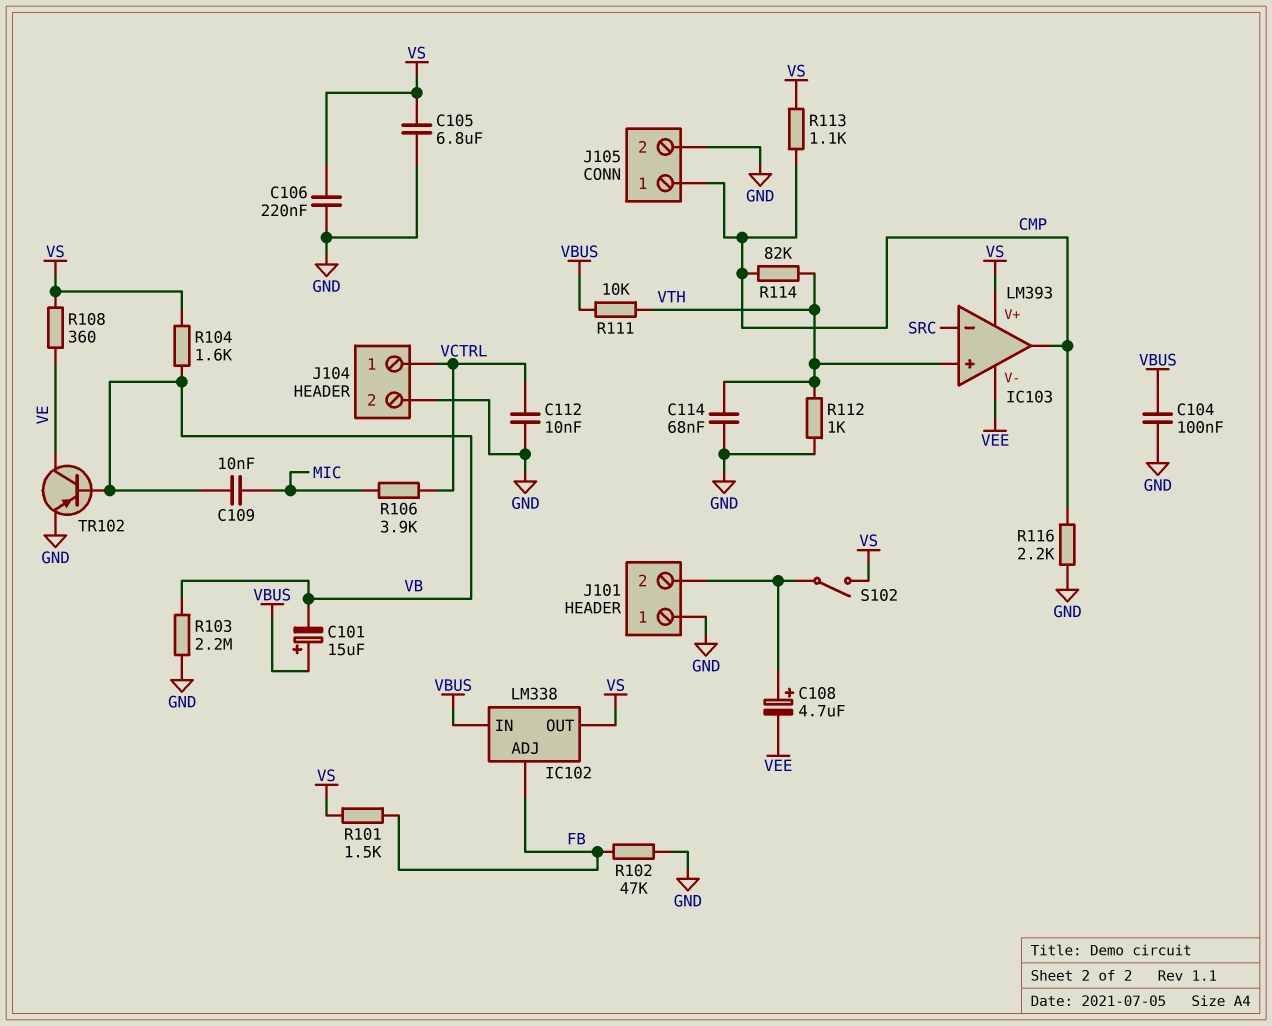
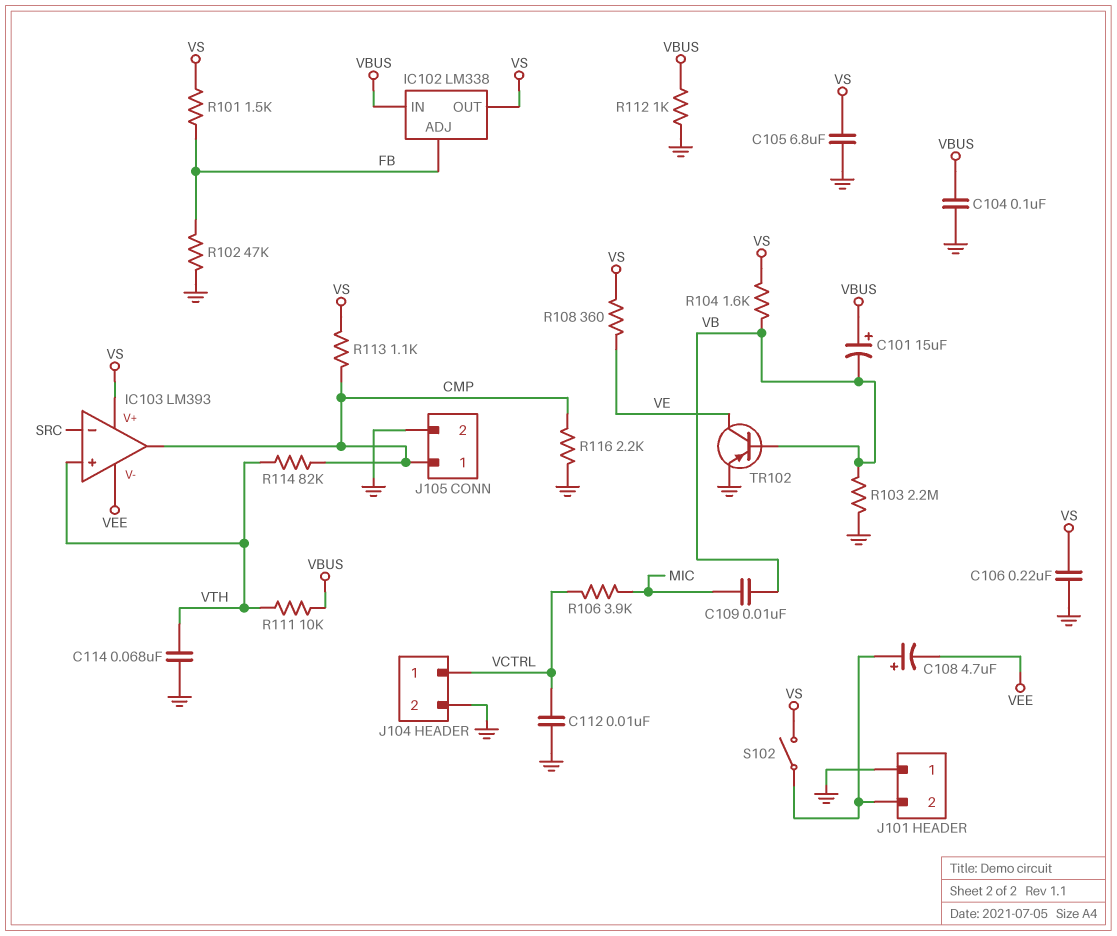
R112: 1k (GND, VTH) -> 1k (GND, VBUS)

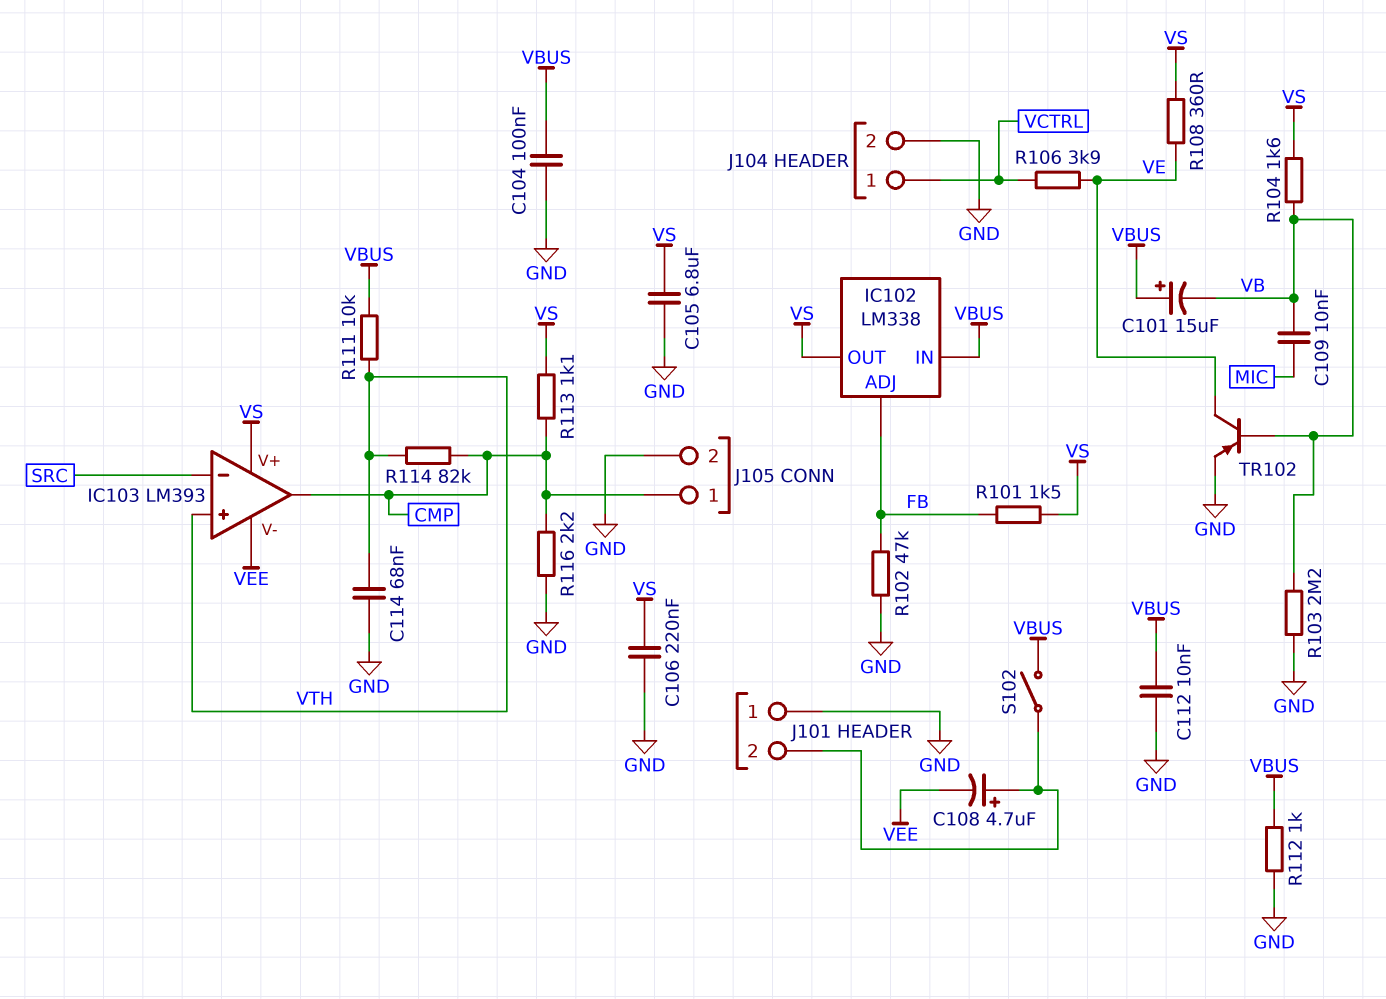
C112: 10nF (GND, VCTRL) -> 10nF (GND, VBUS)
R106: 3.9k (MIC, VCTRL) -> 3.9k (VCTRL, VE)
S102: switch (J101/2, VS) -> switch (J101/2, VBUS)

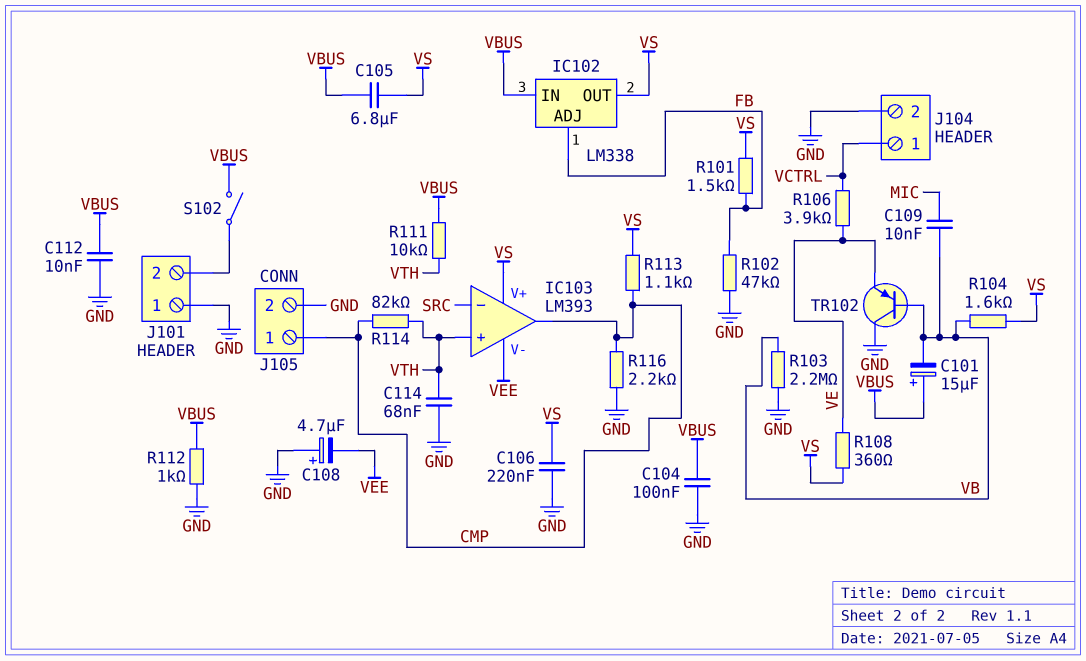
C105: 6.8uF (GND, VS) -> 6.8uF (VBUS, VS)
C108: 4.7uF (plus J101/2, minus VEE) -> 4.7uF (plus GND, minus VEE)
TR102: PNP (B VB, C VE, E GND) -> PNP (B VB, C GND, E VE)

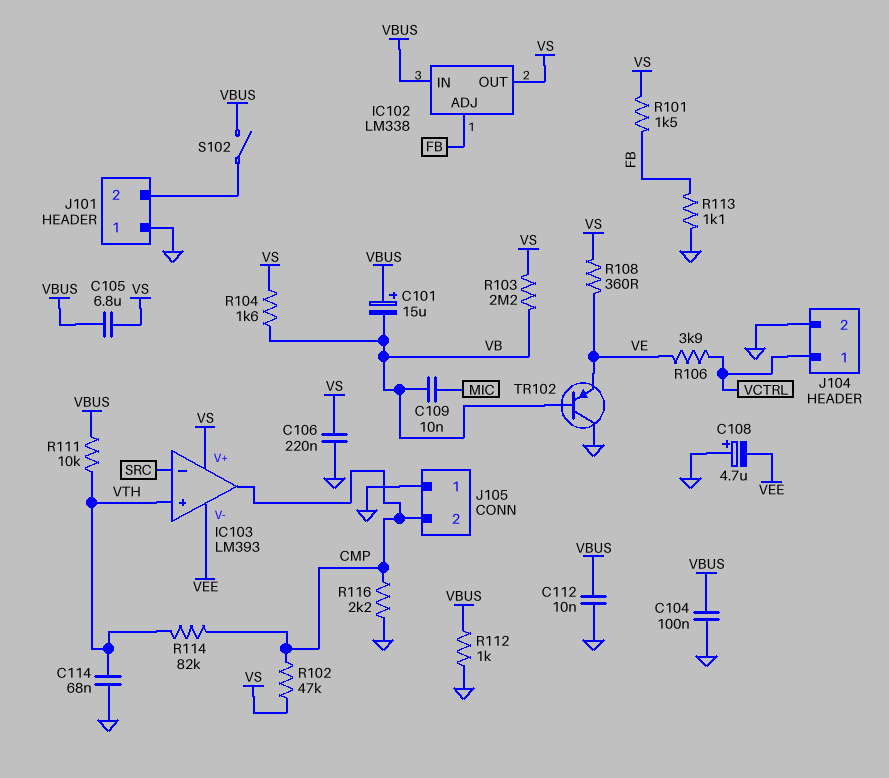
J105 pin 1: CMP -> GND
J105 pin 2: GND -> CMP
R102: 47k (FB, GND) -> 47k (CMP, VS)
R103: 2.2M (GND, VB) -> 2.2M (VB, VS)
R113: 1.1k (CMP, VS) -> 1.1k (FB, GND)

